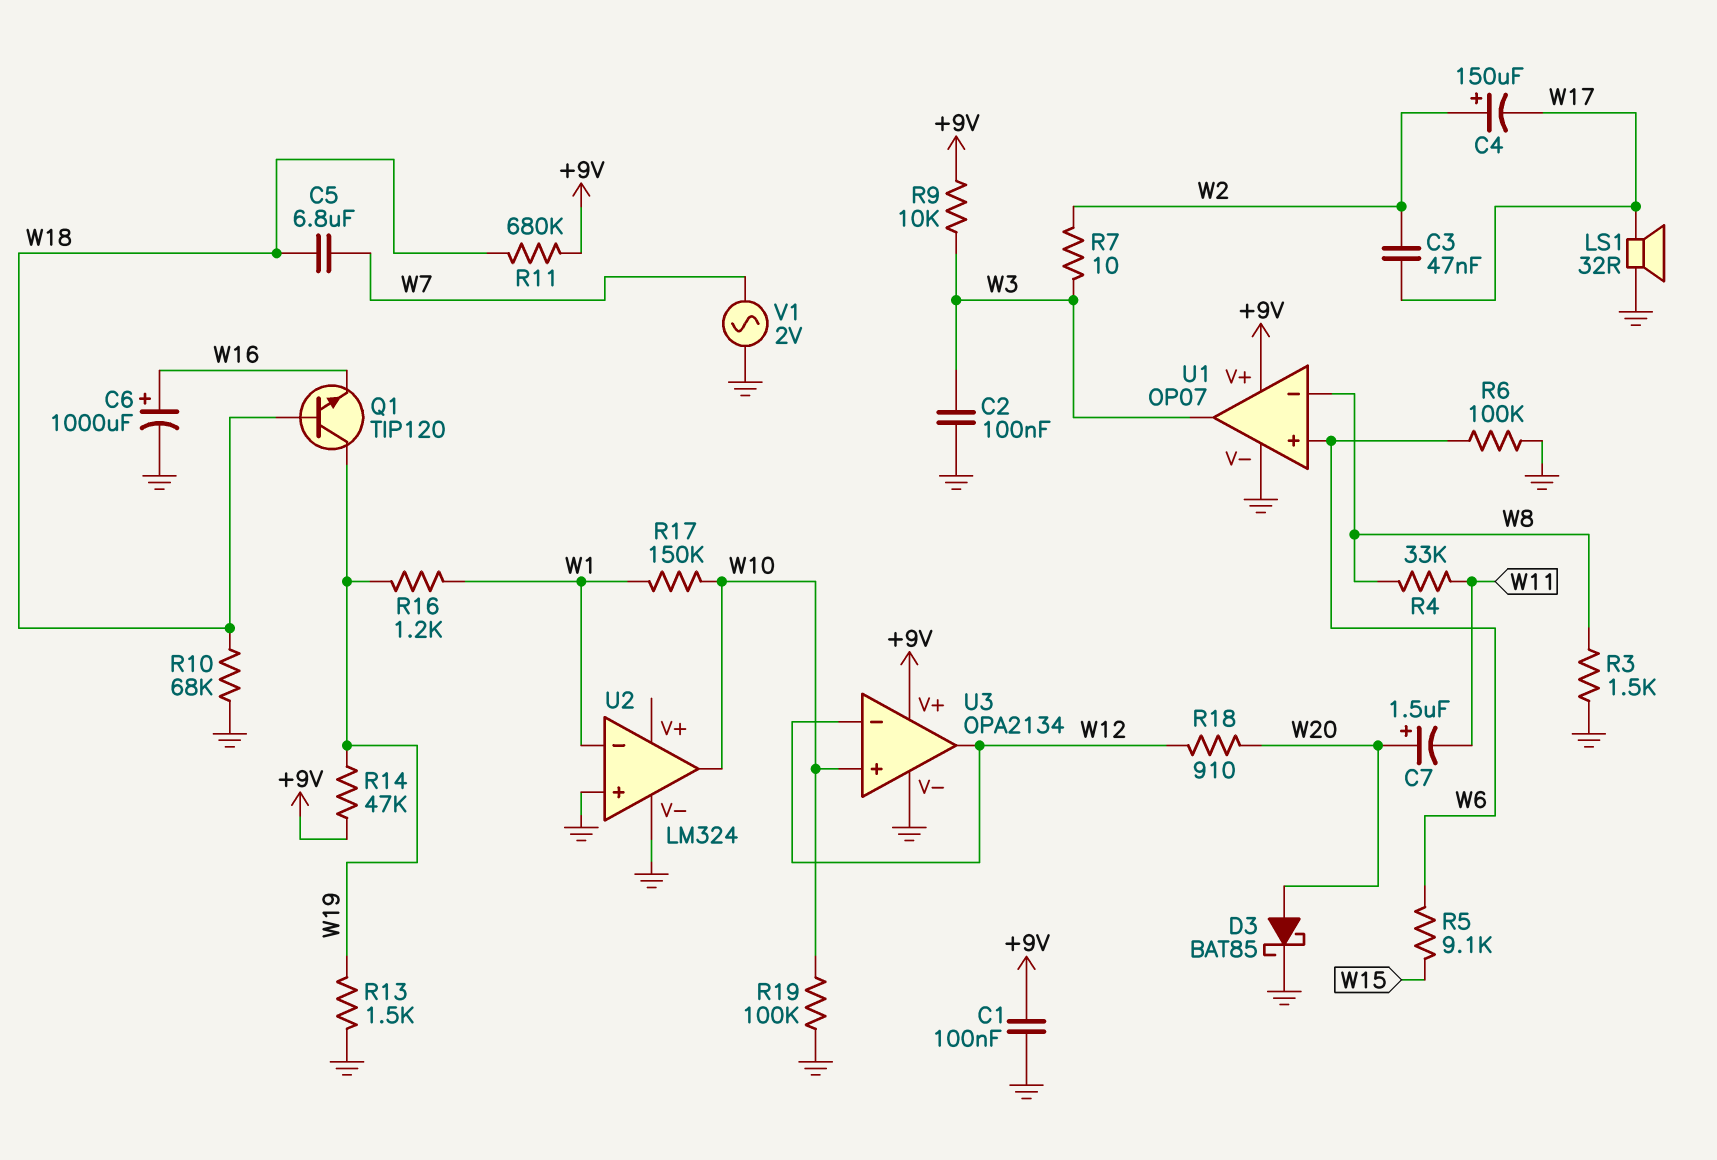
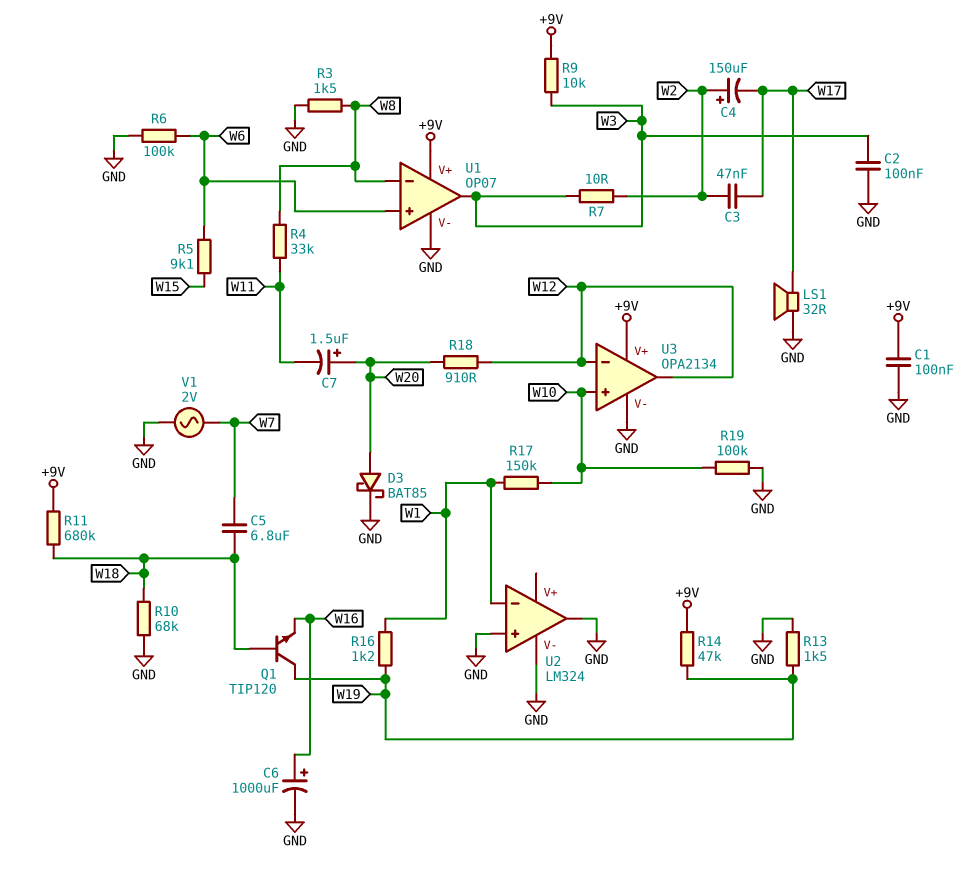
U2 pin out: W10 -> GND

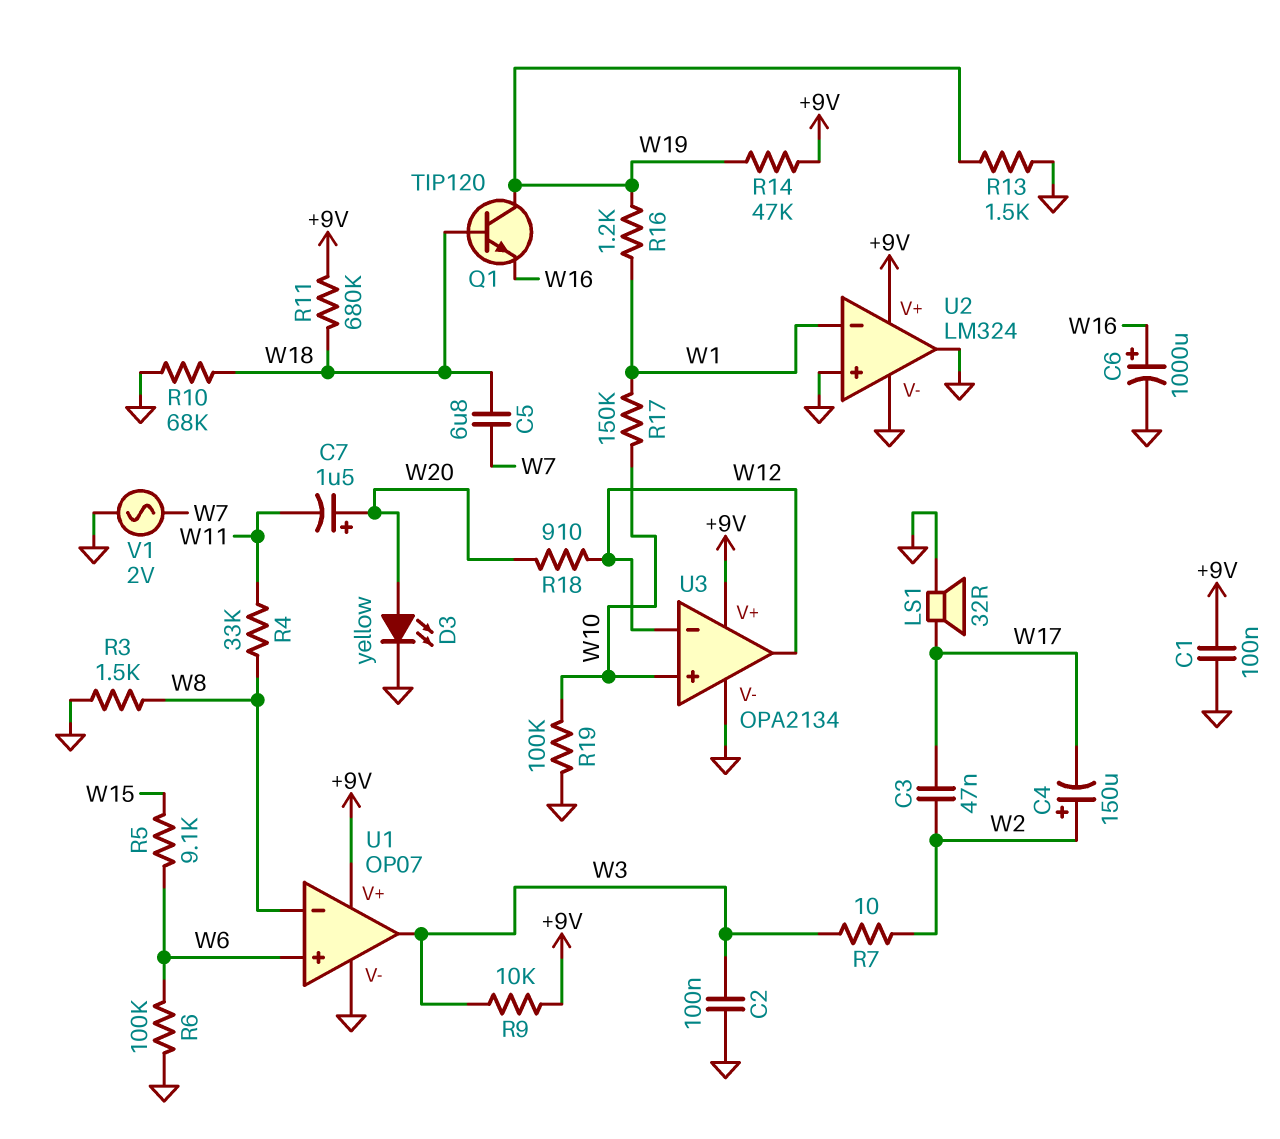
D3: schottky BAT85 (A W20, K GND) -> LED yellow (A W20, K GND)
U2 pin V+: none -> +9V

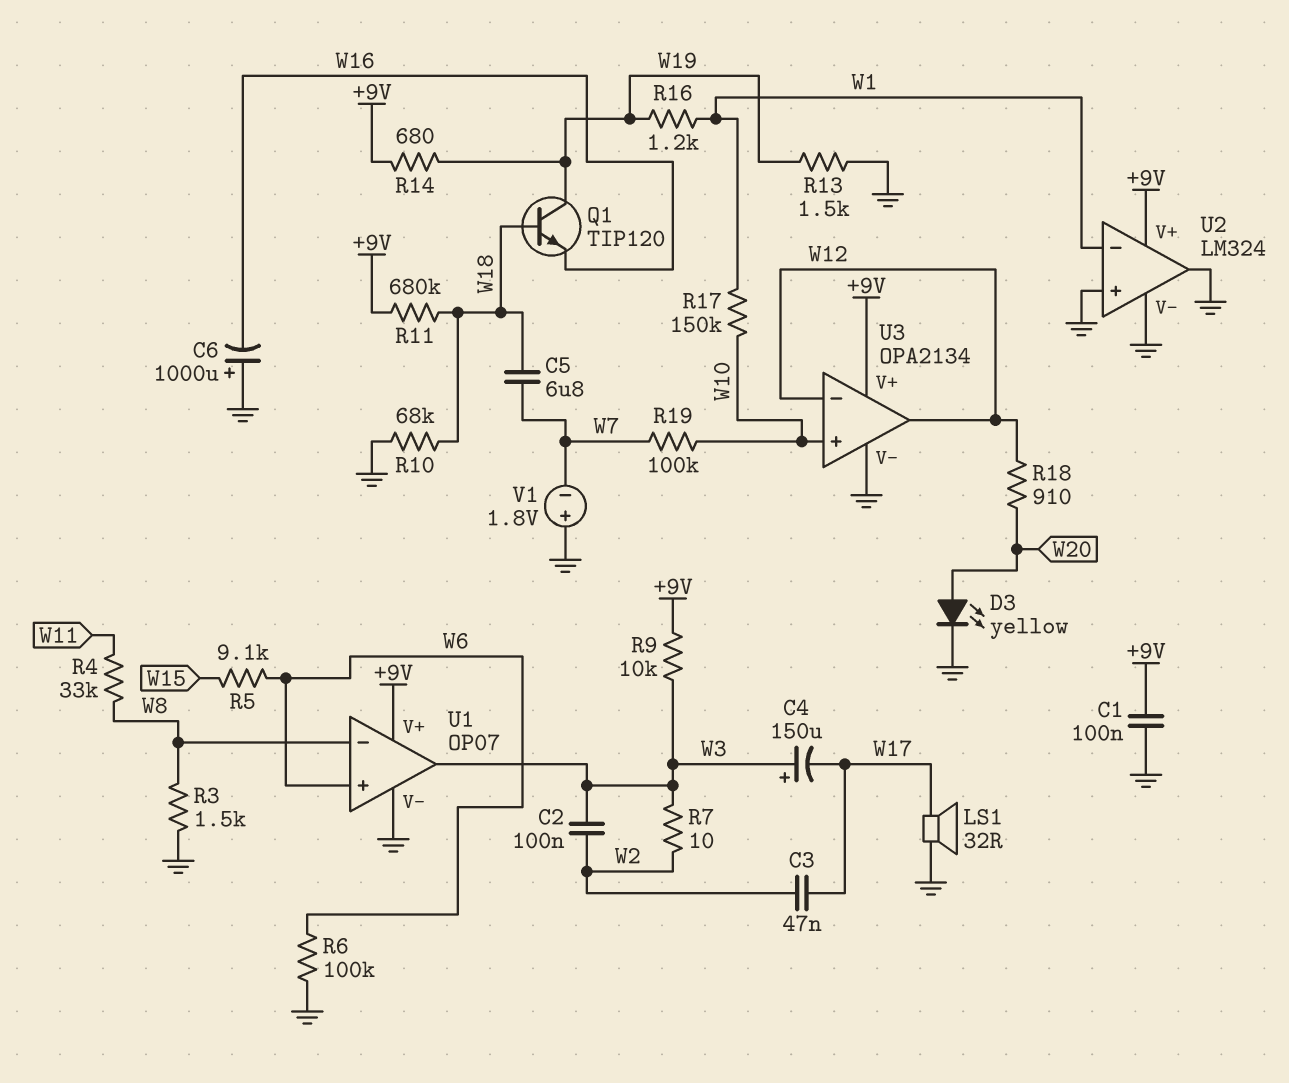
C2: 100nF (GND, W3) -> 100nF (W2, W3)
C4: 150uF (plus W2, minus W17) -> 150uF (plus W3, minus W17)
C6: 1000uF (plus W16, minus GND) -> 1000uF (plus GND, minus W16)
C7: 1.5uF (plus W20, minus W11) -> none
R14: 47k (+9V, W19) -> 680 (+9V, W19)
R19: 100k (GND, W10) -> 100k (W7, W10)
V1: AC 2V (GND, W7) -> 1.8V (plus GND, minus W7)

